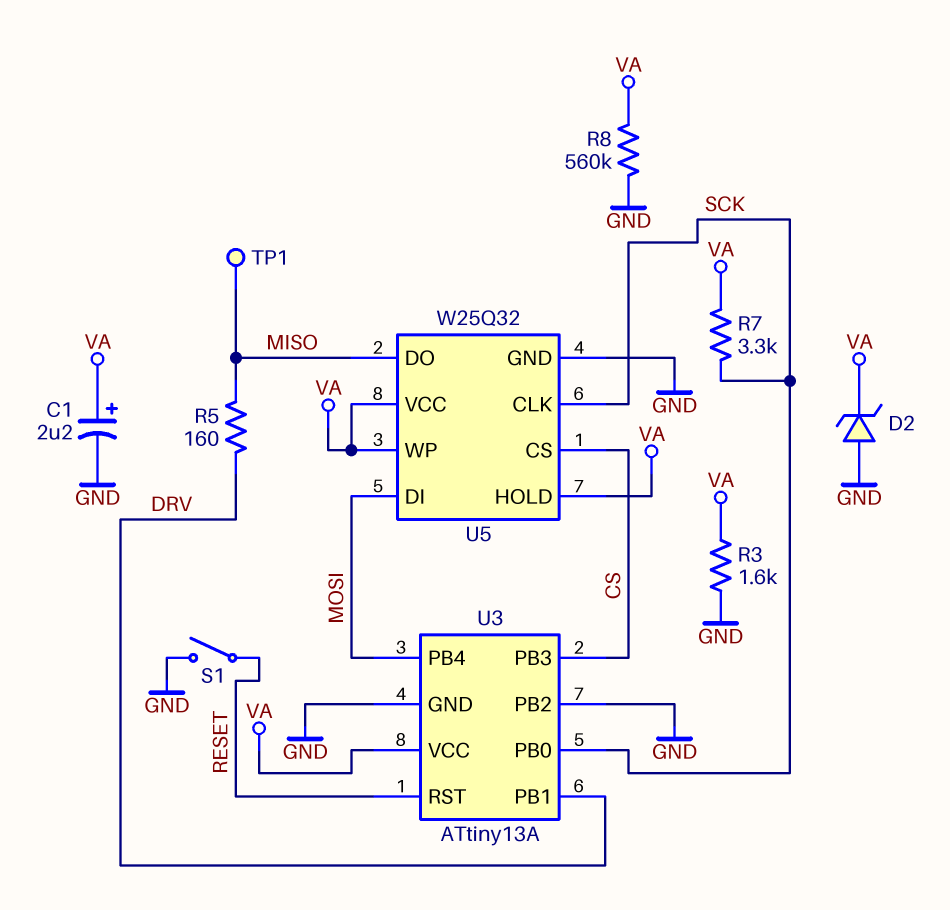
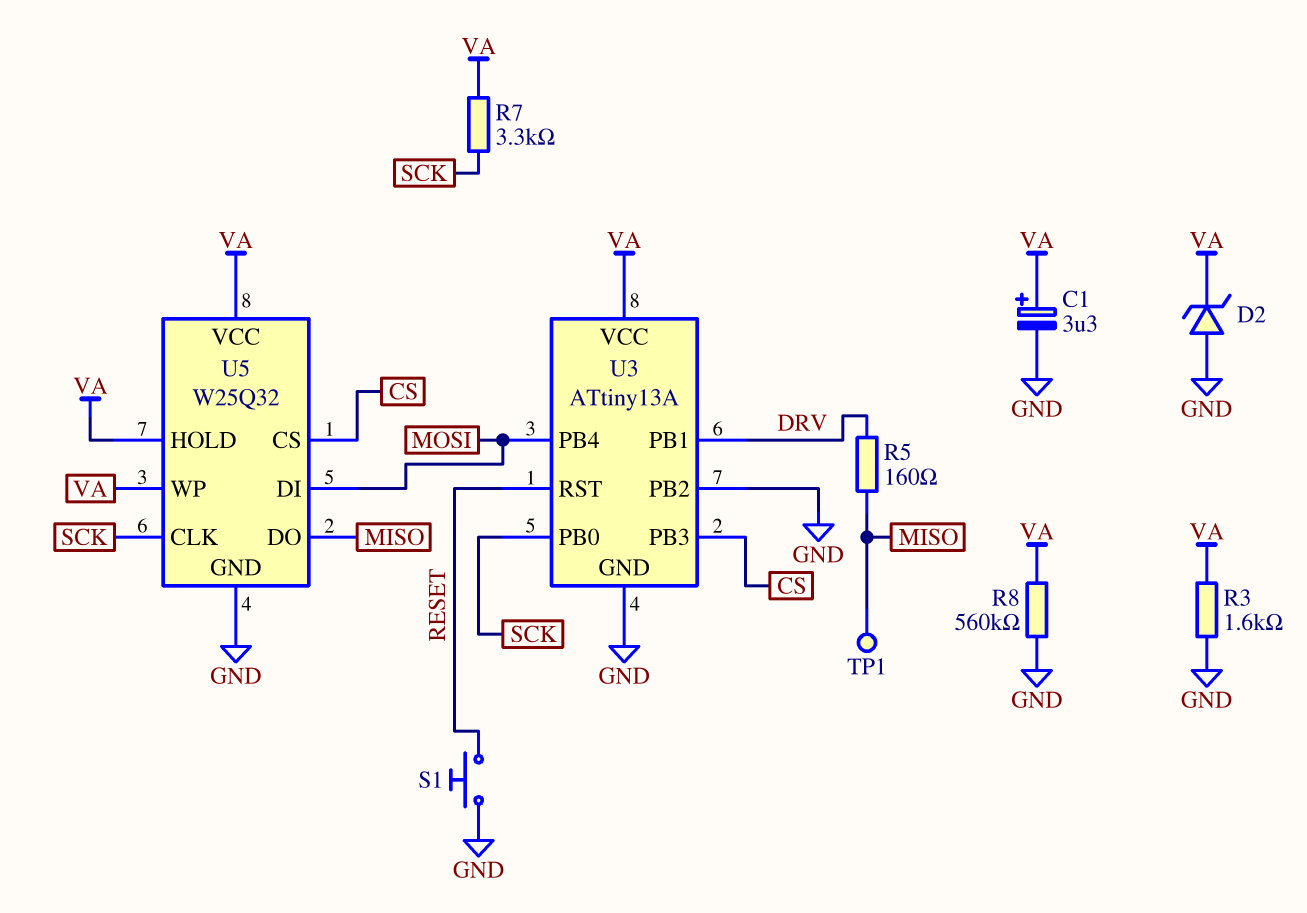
C1: 2.2uF (plus VA, minus GND) -> 3.3uF (plus VA, minus GND)
S1: switch (GND, RESET) -> button (GND, RESET)

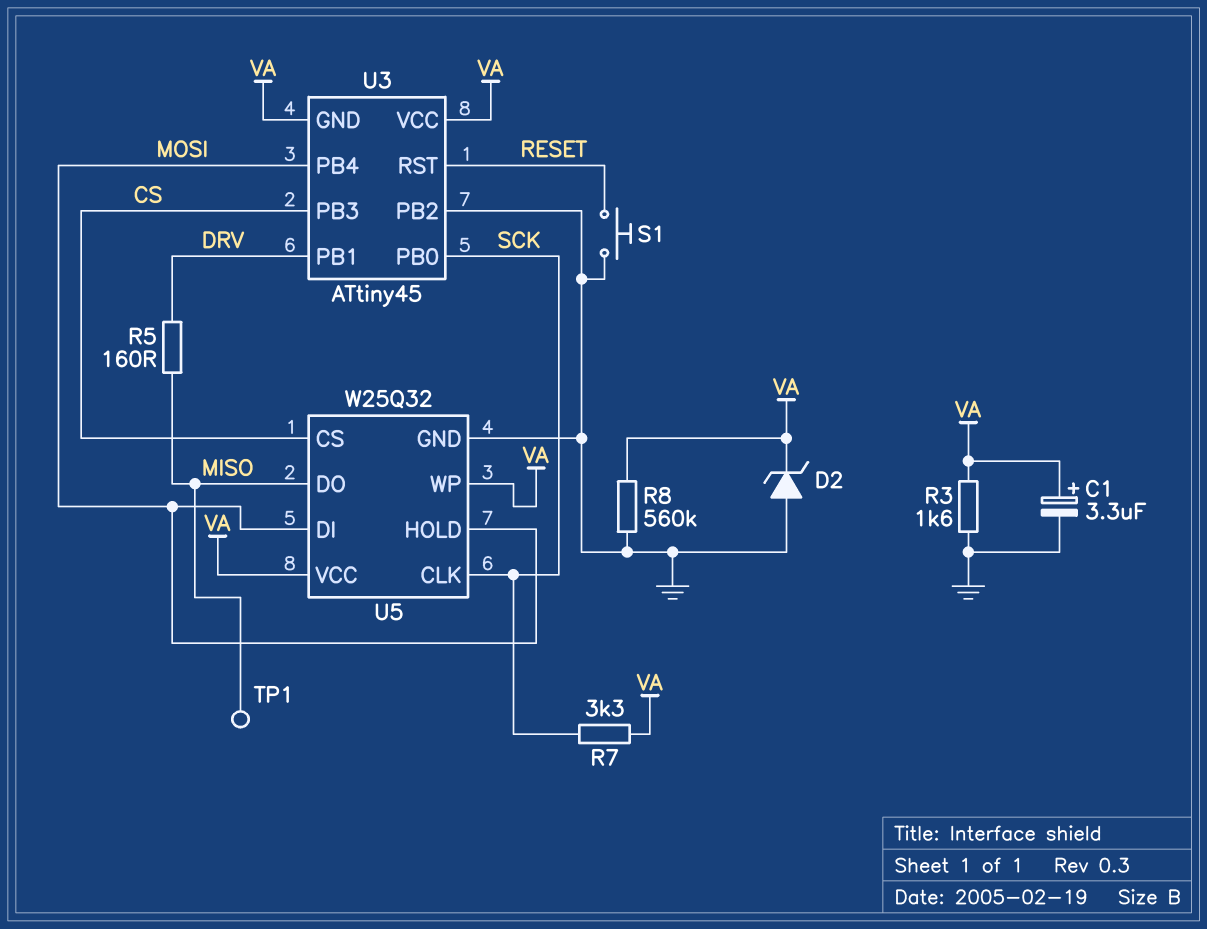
U3: ATtiny13A -> ATtiny45
U3 pin GND: GND -> VA
U5 pin HOLD: VA -> MOSI

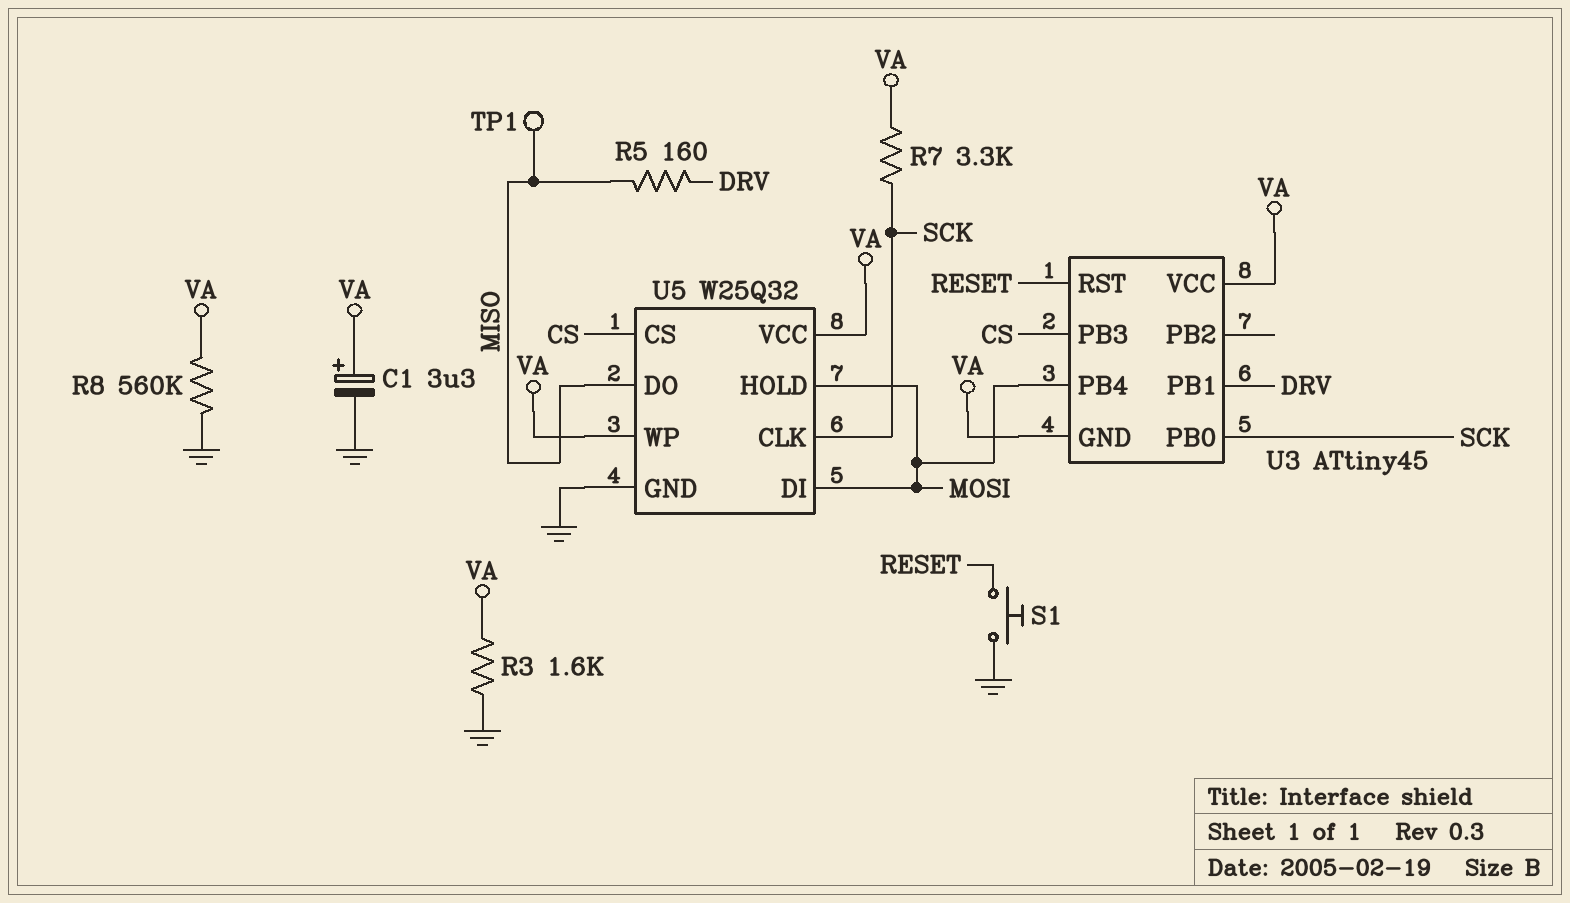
D2: zener (A GND, K VA) -> none
U3 pin PB2: GND -> none

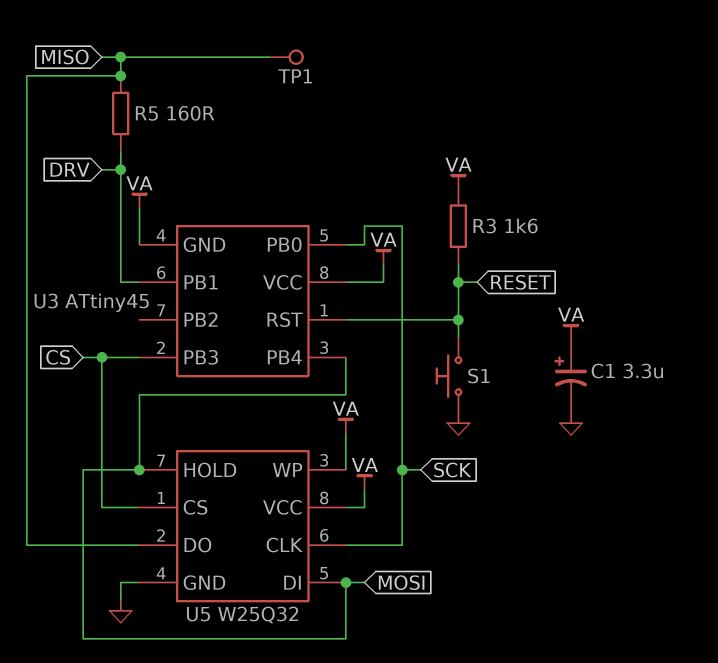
R3: 1.6k (GND, VA) -> 1.6k (RESET, VA)
R7: 3.3k (SCK, VA) -> none
R8: 560k (GND, VA) -> none

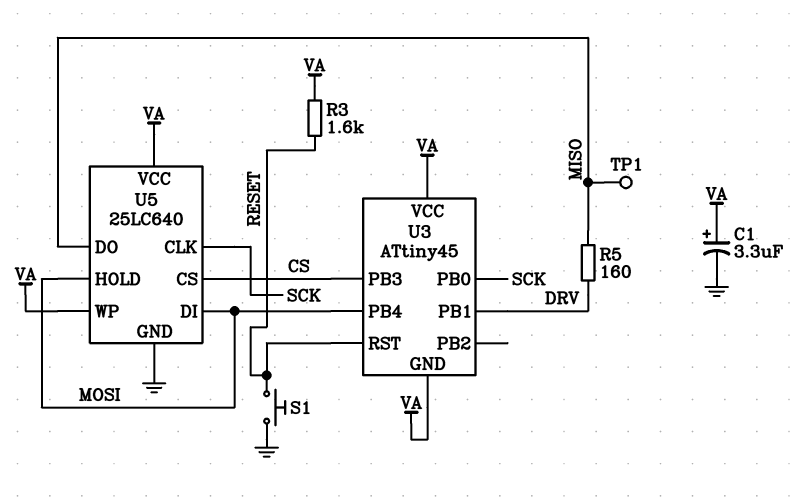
U5: W25Q32 -> 25LC640

